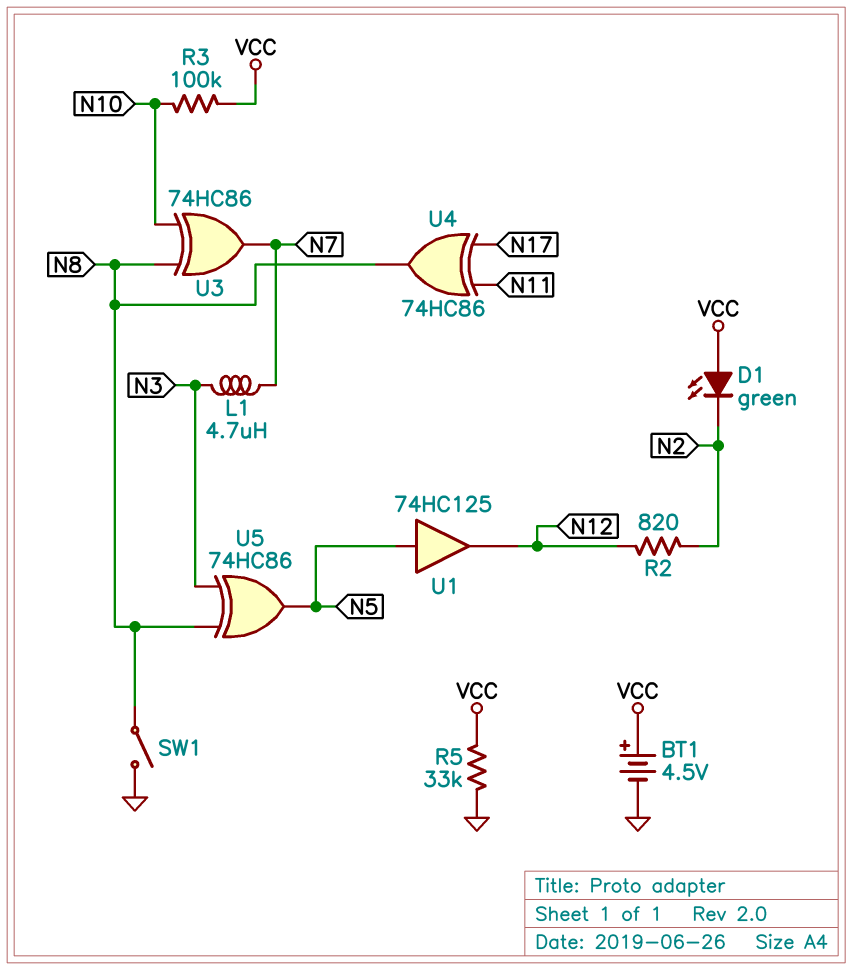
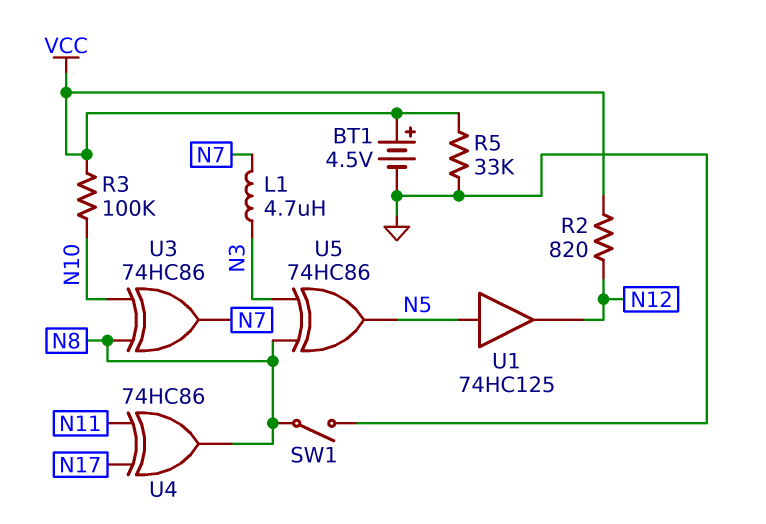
D1: LED green (A VCC, K N2) -> none
R2: 820 (N2, N12) -> 820 (N12, VCC)

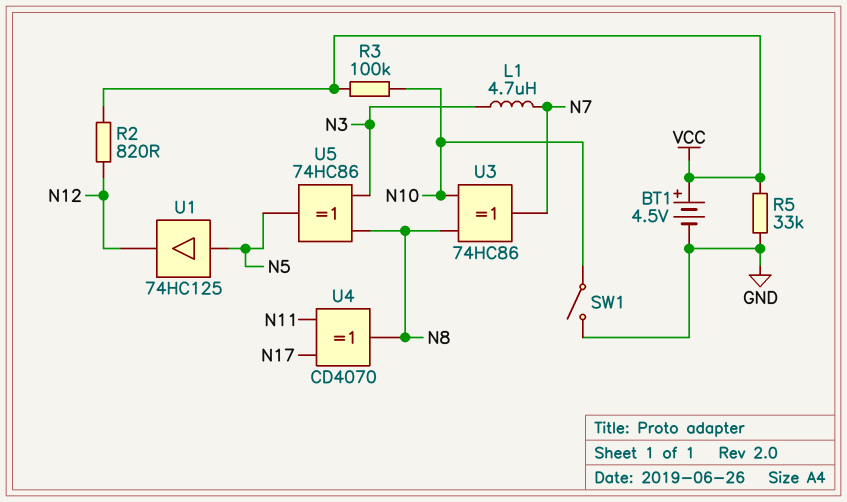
SW1: switch (GND, N8) -> switch (GND, N10)
U4: XOR 74HC86 (in N11, in N17, out N8) -> XOR CD4070 (in N11, in N17, out N8)

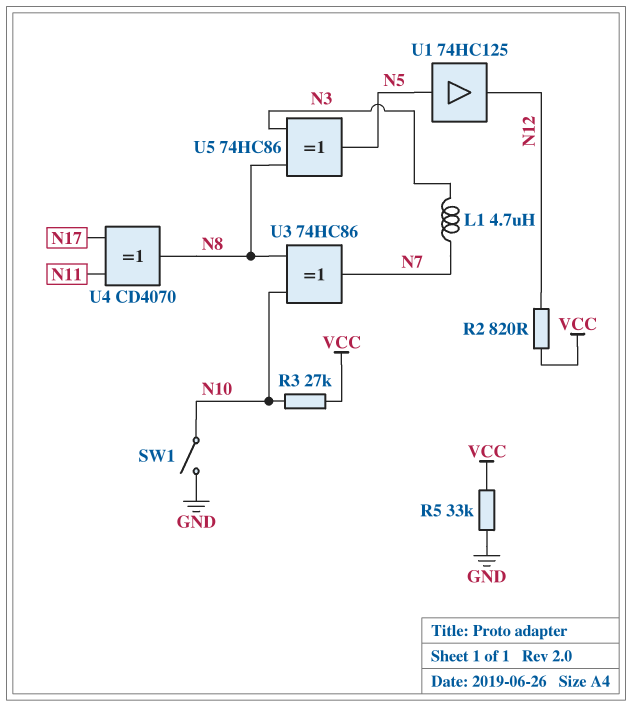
BT1: 4.5V (plus VCC, minus GND) -> none
R3: 100k (N10, VCC) -> 27k (N10, VCC)

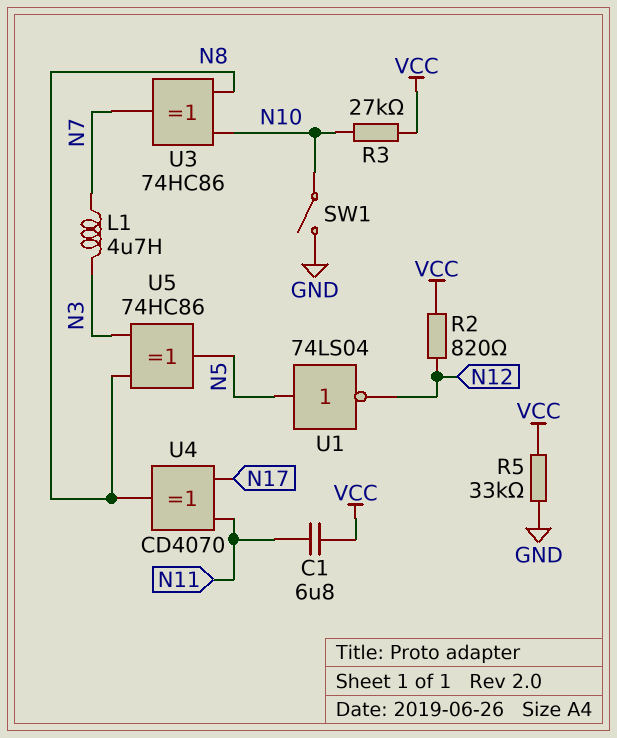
C1: none -> 6.8uF (N11, VCC)
U1: buffer 74HC125 (in N5, out N12) -> NOT 74LS04 (in N5, out N12)

